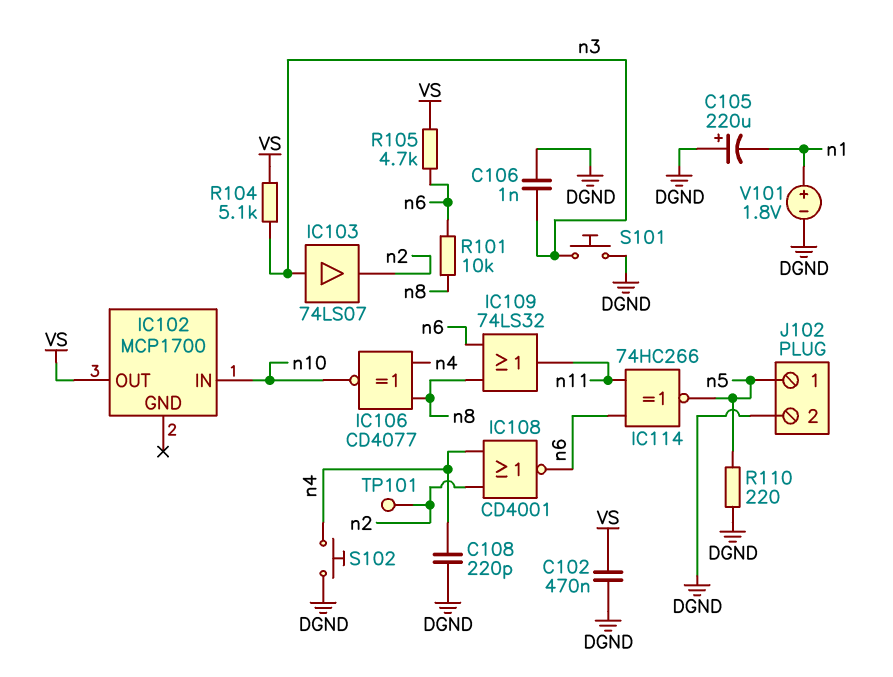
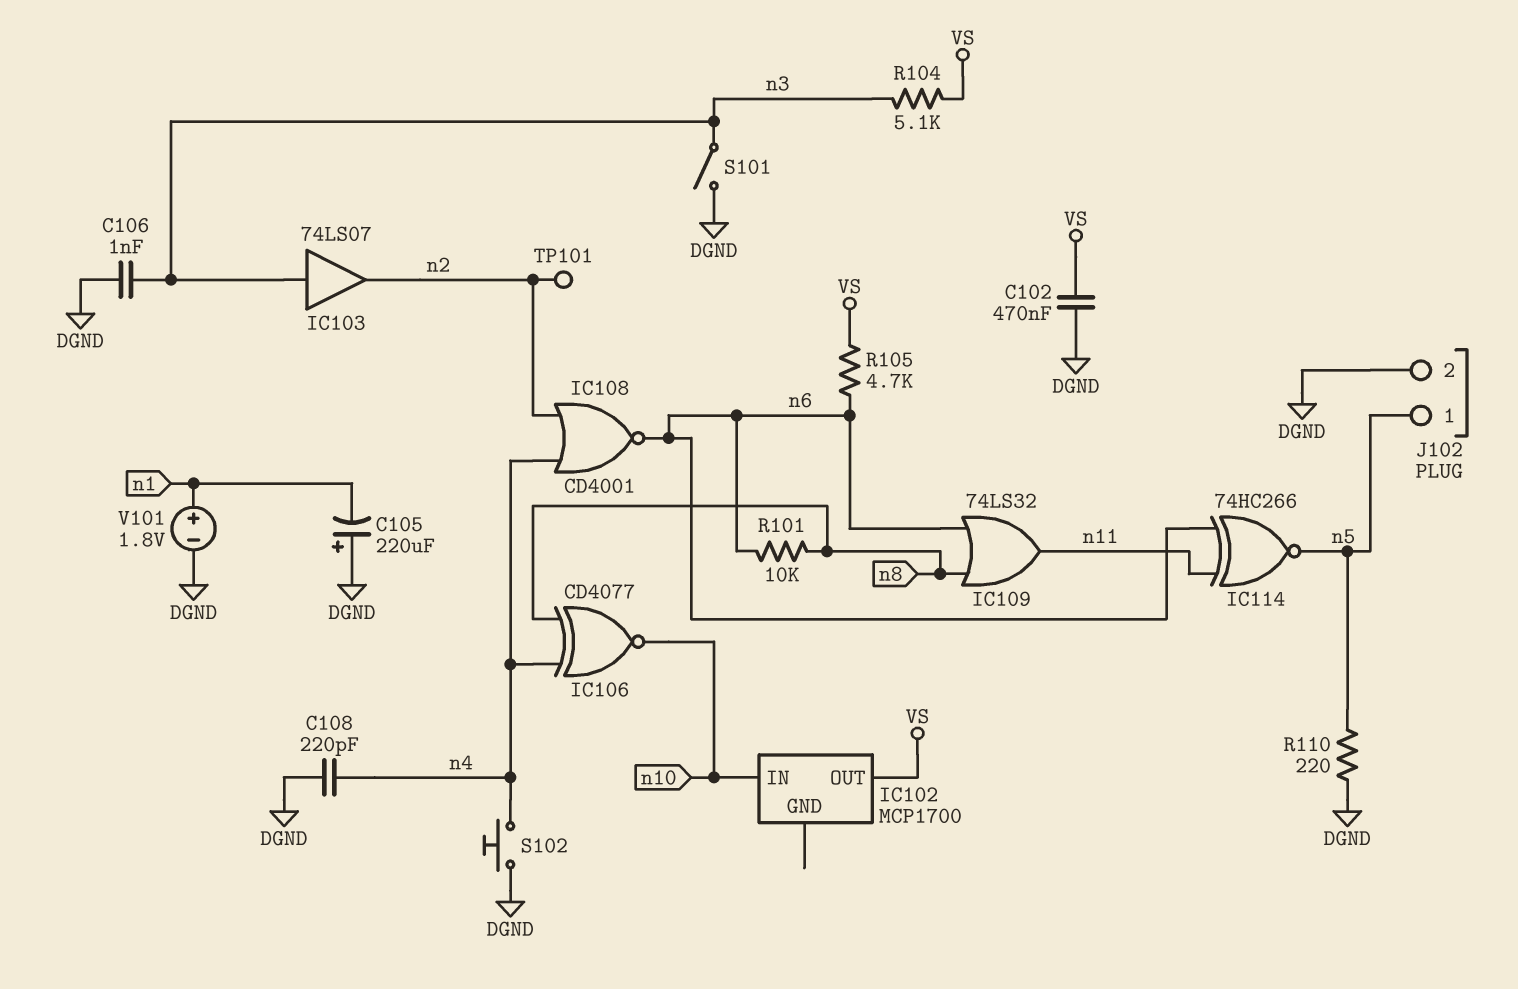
S101: button (DGND, n3) -> switch (DGND, n3)

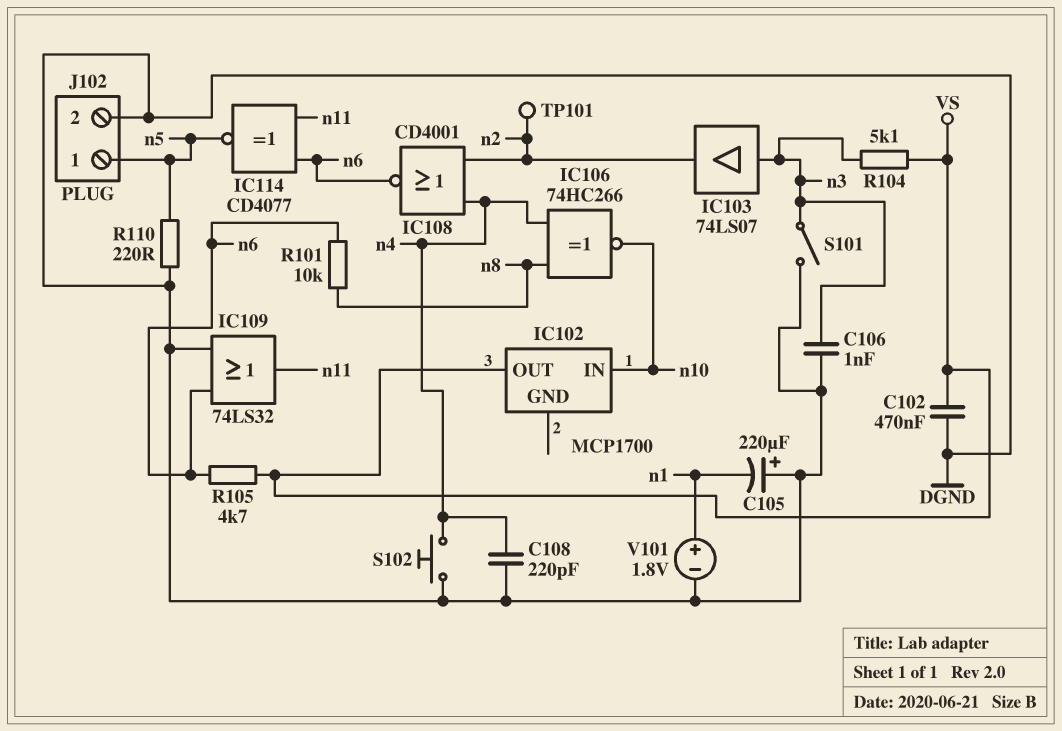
IC106: XNOR CD4077 (in n4, in n8, out n10) -> XNOR 74HC266 (in n4, in n8, out n10)
IC109: OR 74LS32 (in n6, in n8, out n11) -> OR 74LS32 (in DGND, in n6, out n11)
IC114: XNOR 74HC266 (in n6, in n11, out n5) -> XNOR CD4077 (in n6, in n11, out n5)

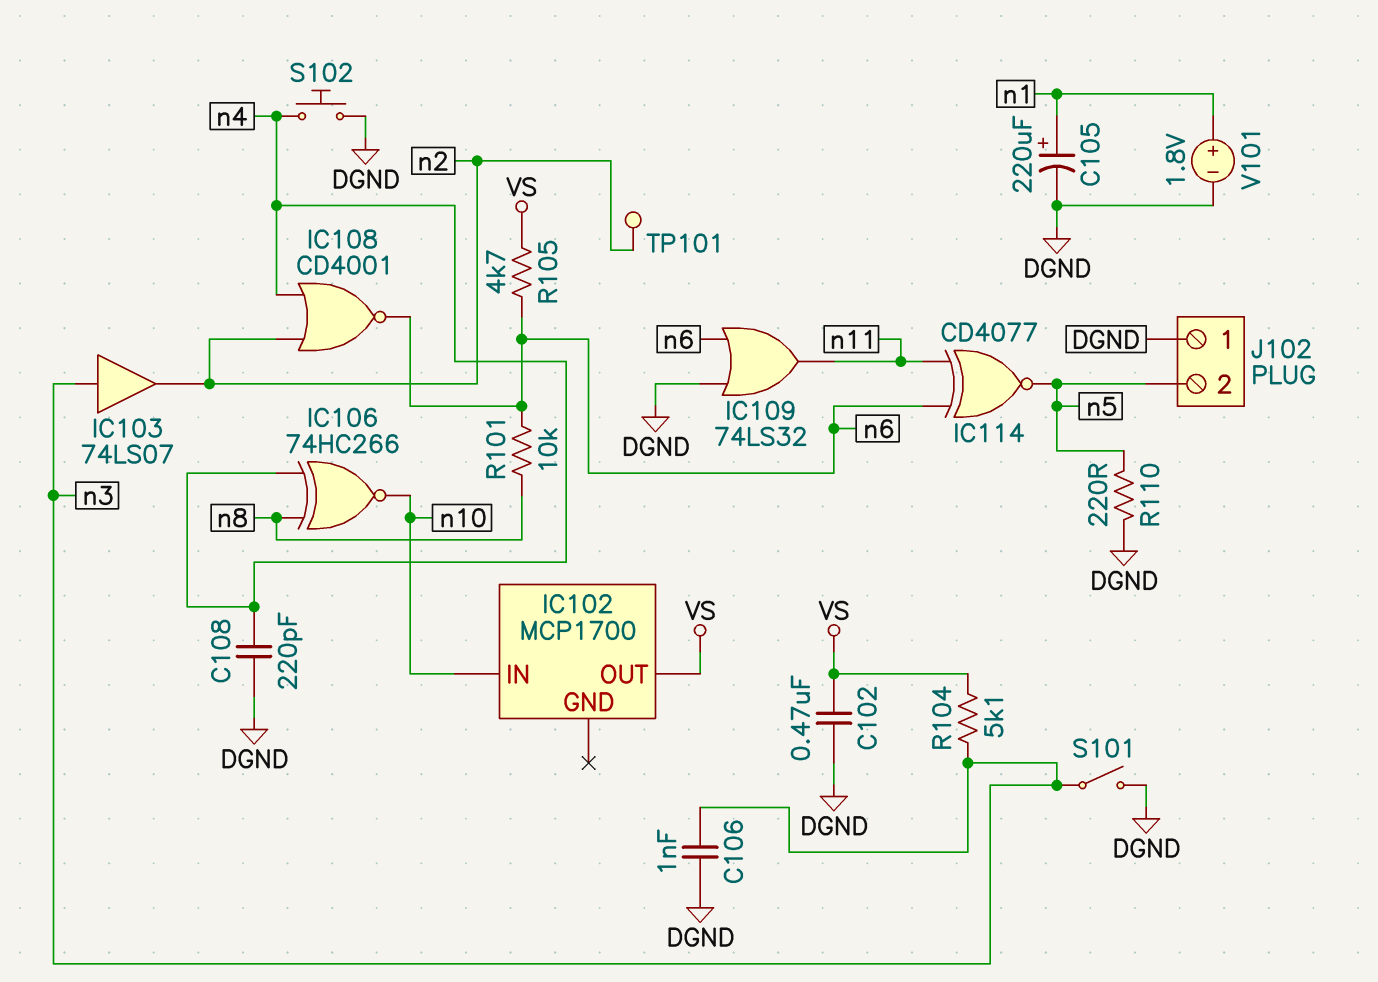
C105: 220uF (plus DGND, minus n1) -> 220uF (plus n1, minus DGND)
J102 pin 1: n5 -> DGND
J102 pin 2: DGND -> n5

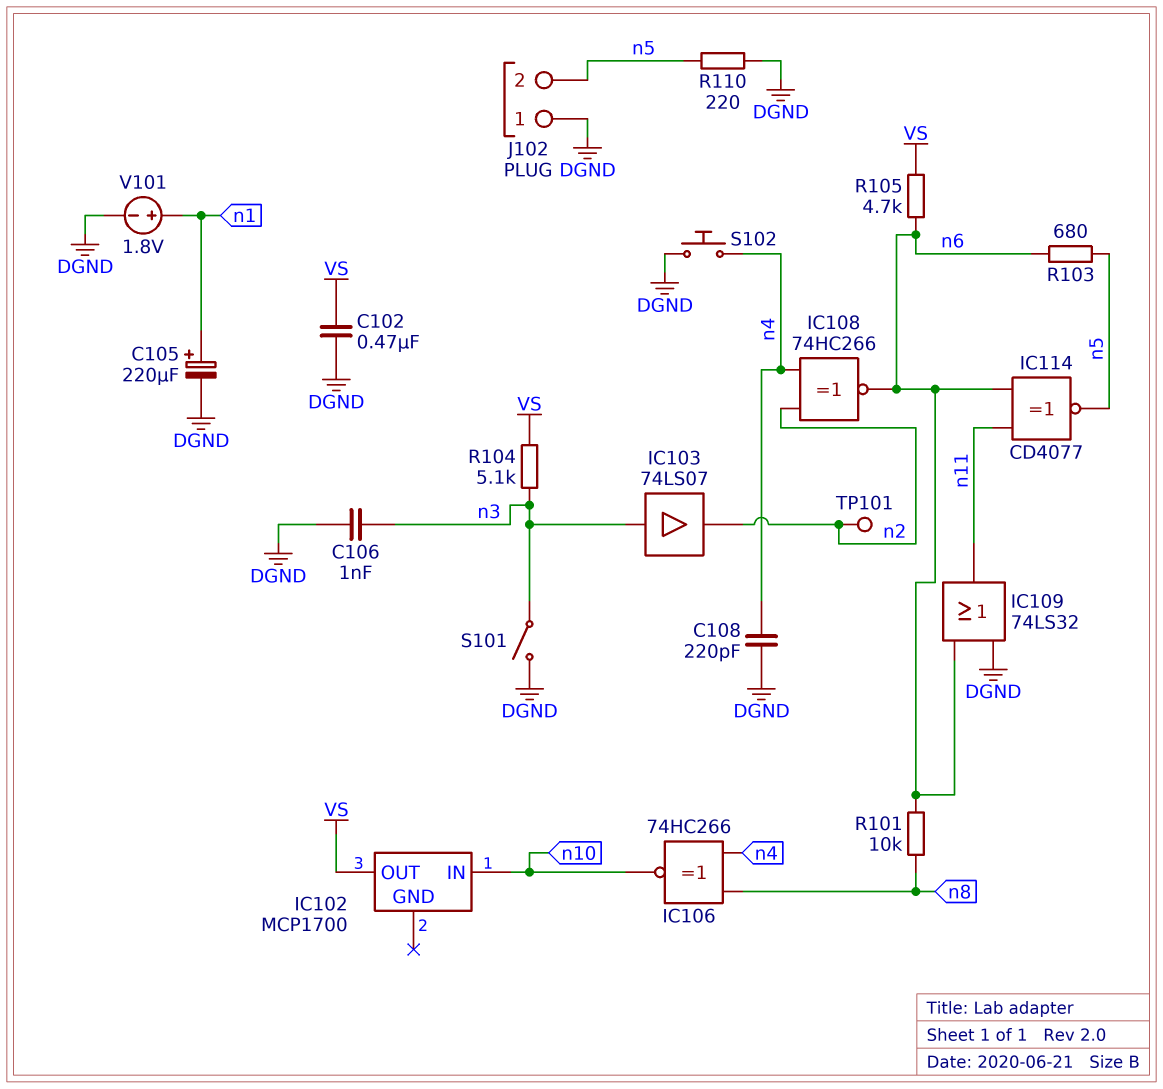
IC108: NOR CD4001 (in n2, in n4, out n6) -> XNOR 74HC266 (in n2, in n4, out n6)
R103: none -> 680 (n5, n6)

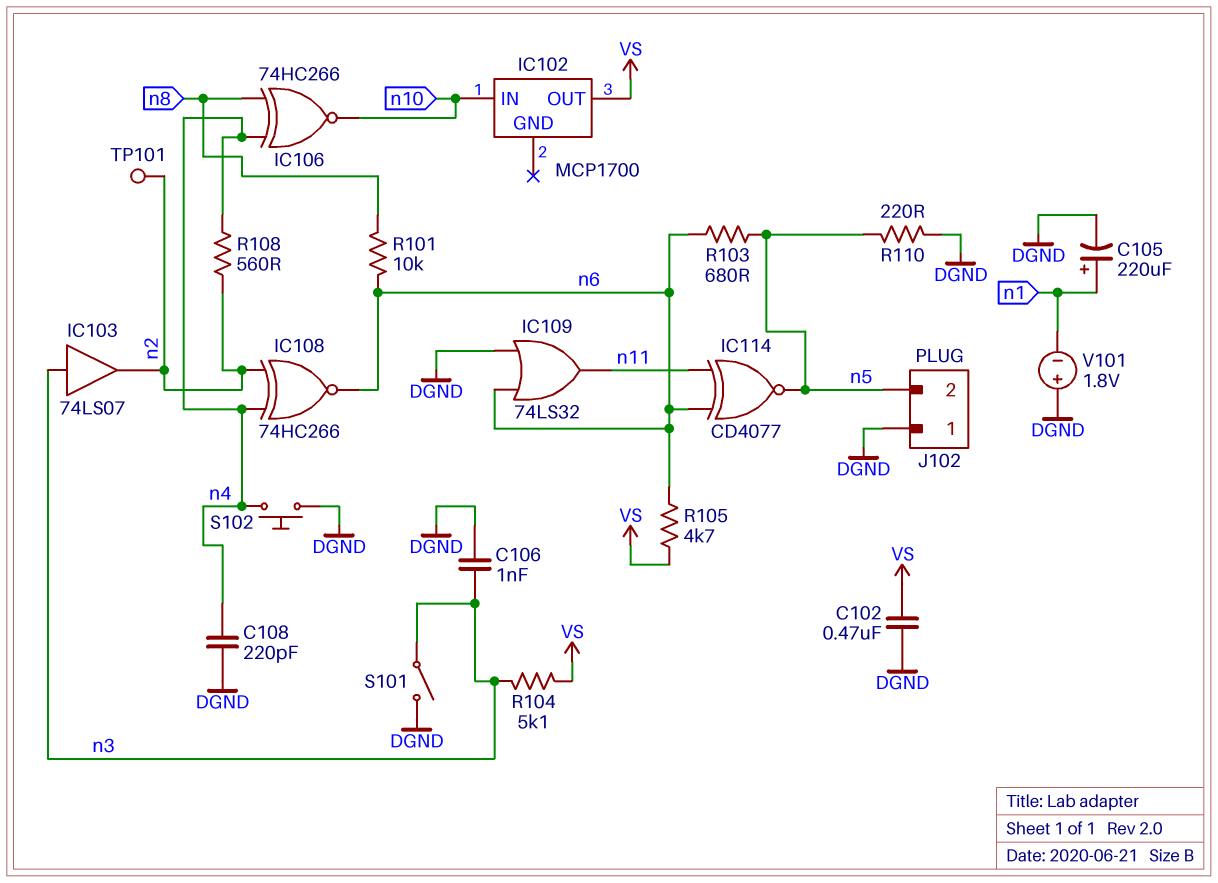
R108: none -> 560 (n2, n4)
V101: 1.8V (plus n1, minus DGND) -> 1.8V (plus DGND, minus n1)

